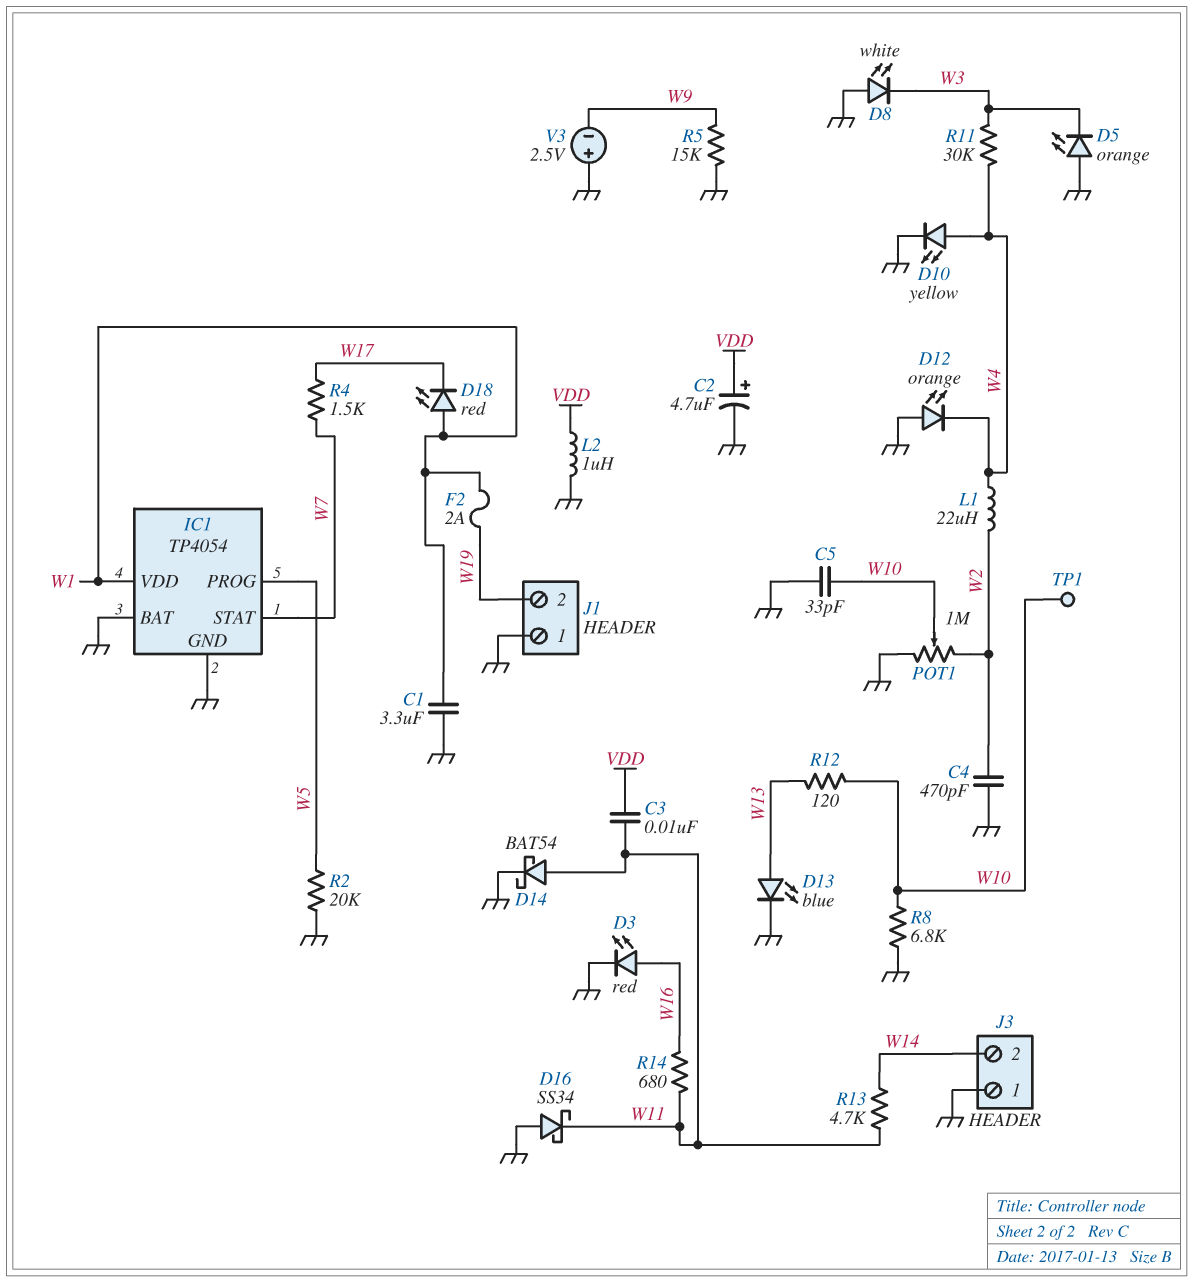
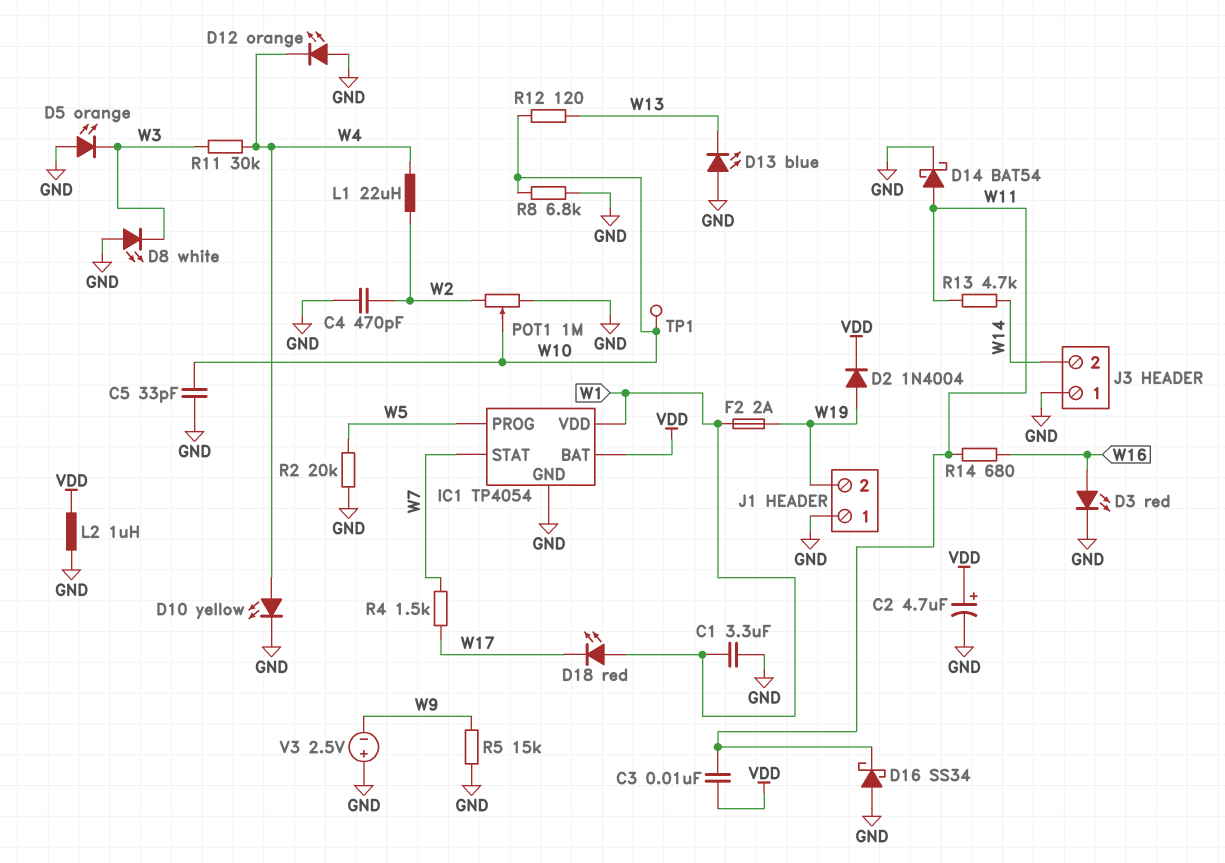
D2: none -> diode 1N4004 (A W19, K VDD)
D13: LED blue (A W13, K GND) -> LED blue (A GND, K W13)
IC1 pin BAT: GND -> VDD

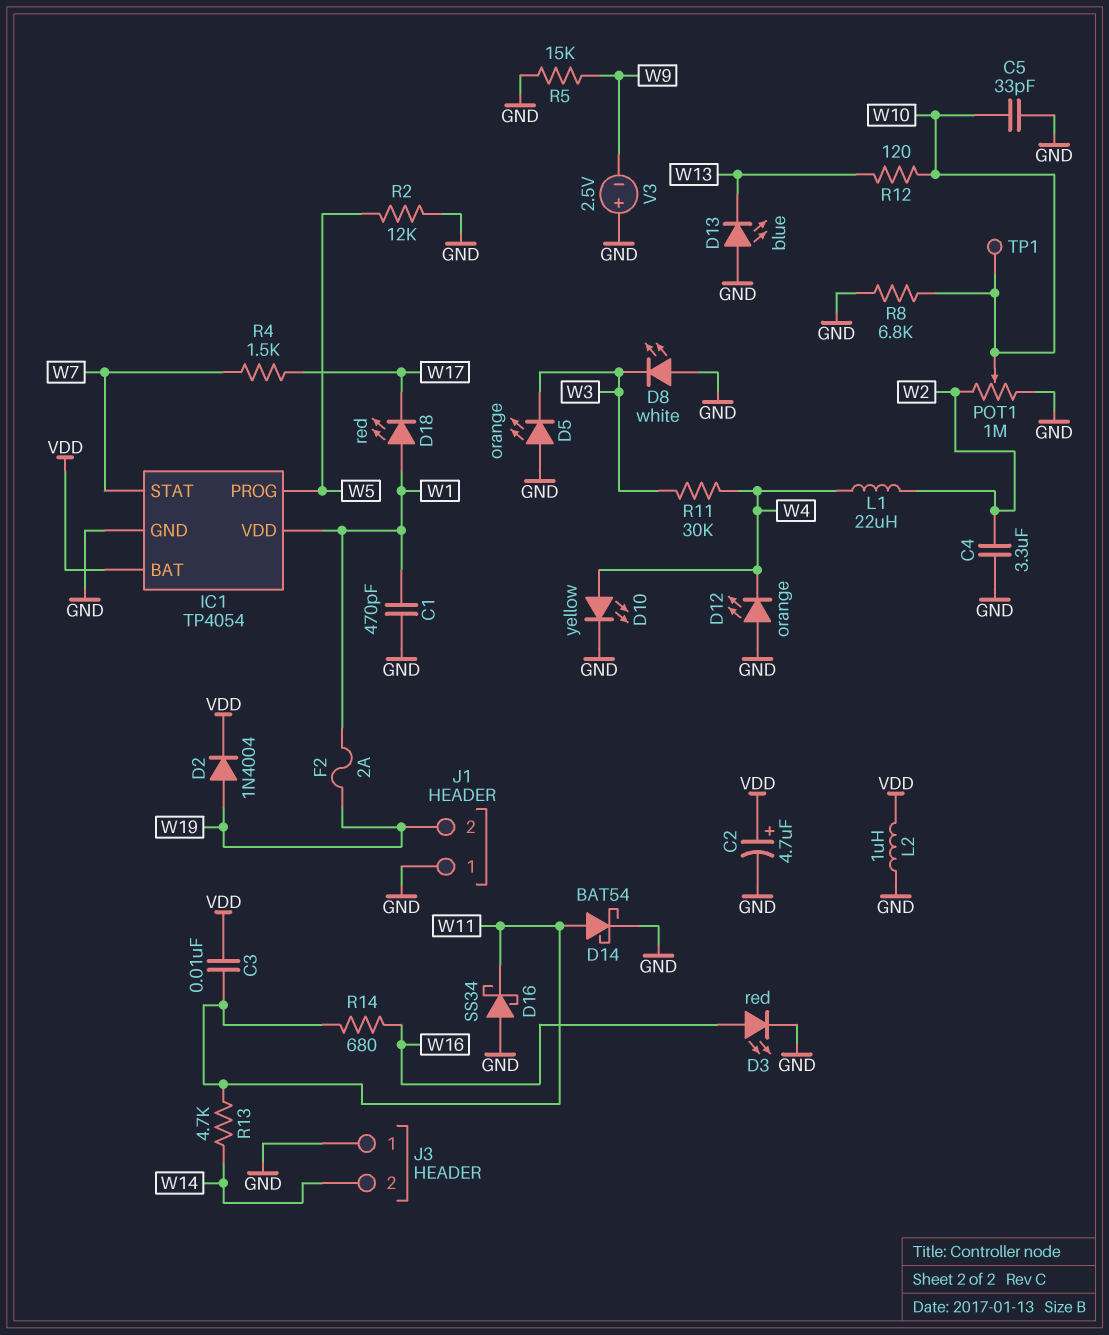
C1: 3.3uF (GND, W1) -> 470pF (GND, W1)
C4: 470pF (GND, W2) -> 3.3uF (GND, W2)
R2: 20k (GND, W5) -> 12k (GND, W5)

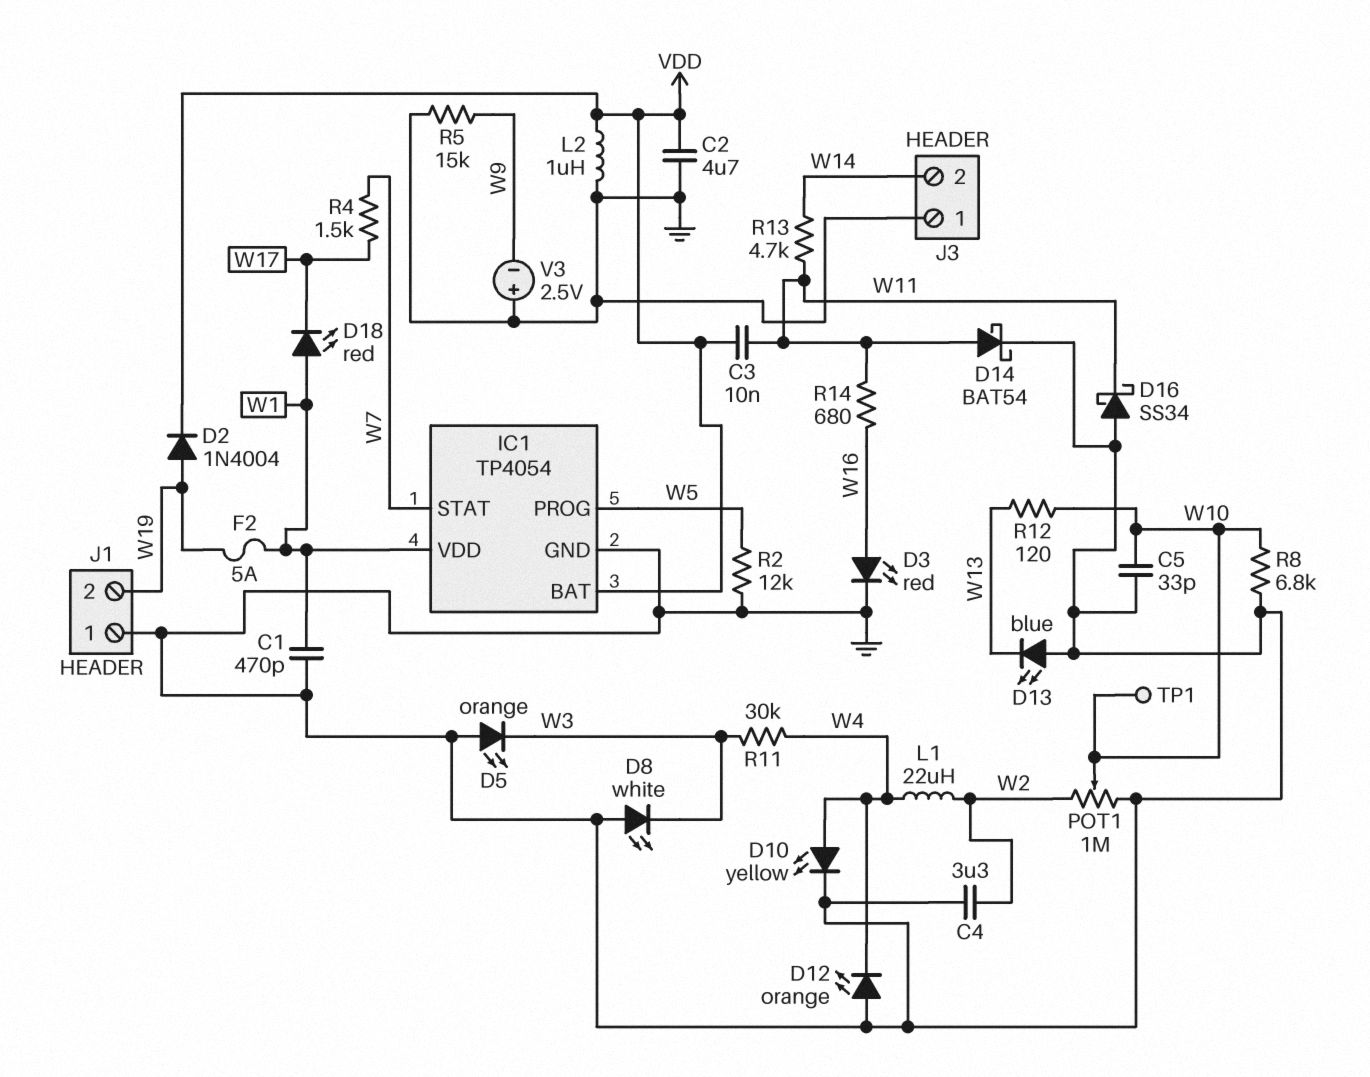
C2: 4.7uF (plus VDD, minus GND) -> 4.7uF (GND, VDD)
F2: 2A (W1, W19) -> 5A (W1, W19)

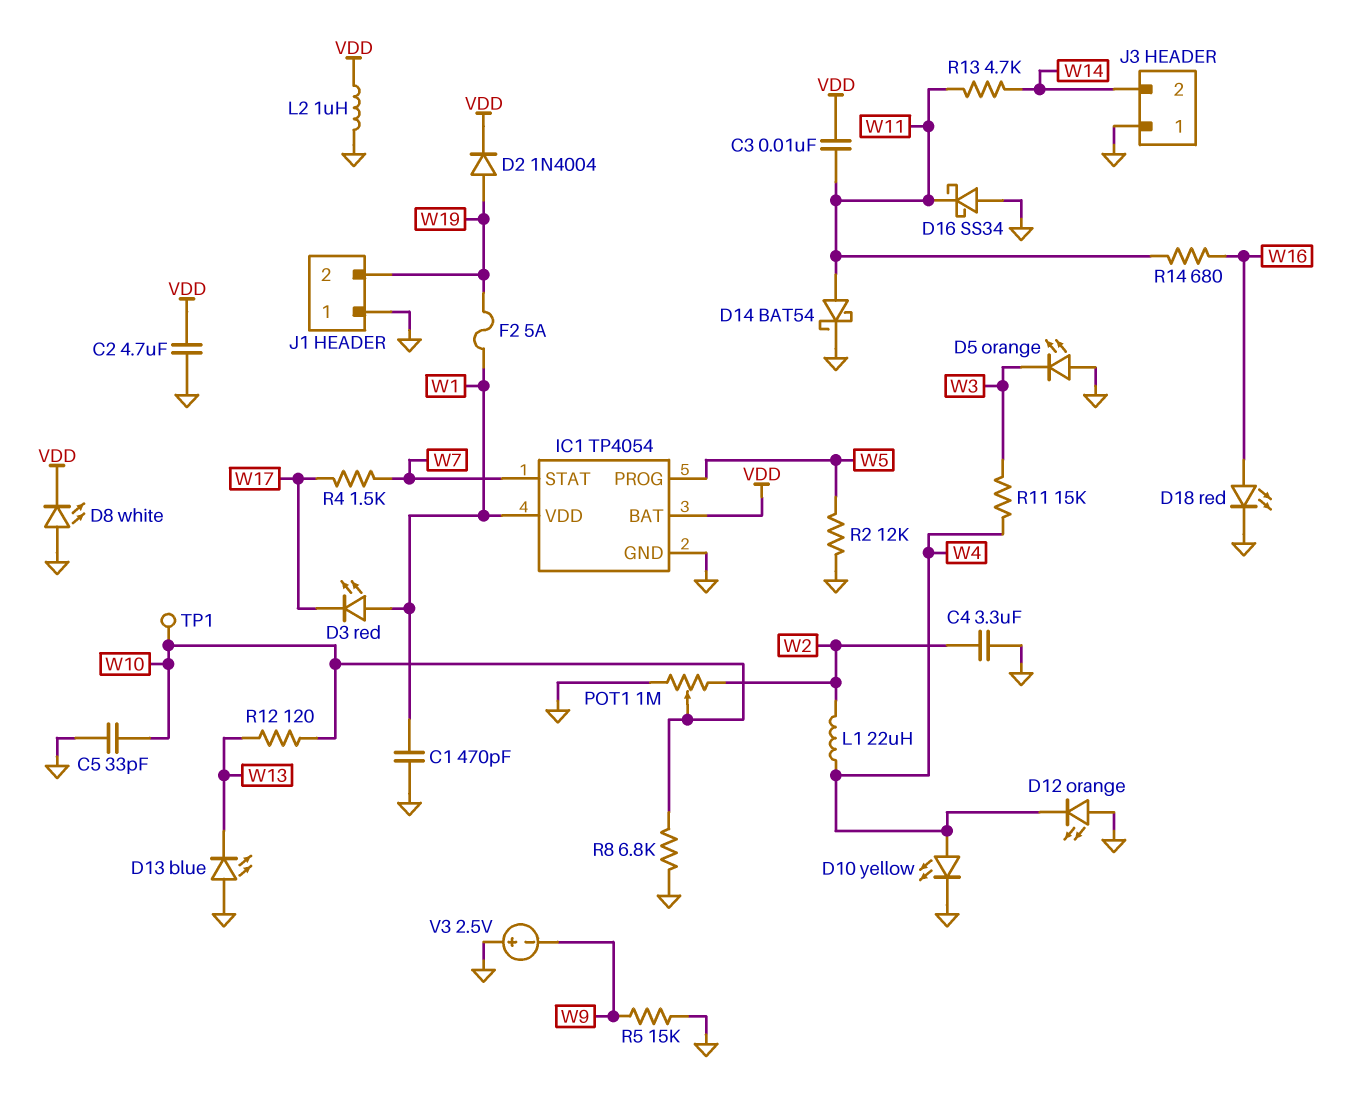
D3: LED red (A W16, K GND) -> LED red (A W1, K W17)
D8: LED white (A GND, K W3) -> LED white (A GND, K VDD)
D18: LED red (A W1, K W17) -> LED red (A W16, K GND)
R11: 30k (W3, W4) -> 15k (W3, W4)

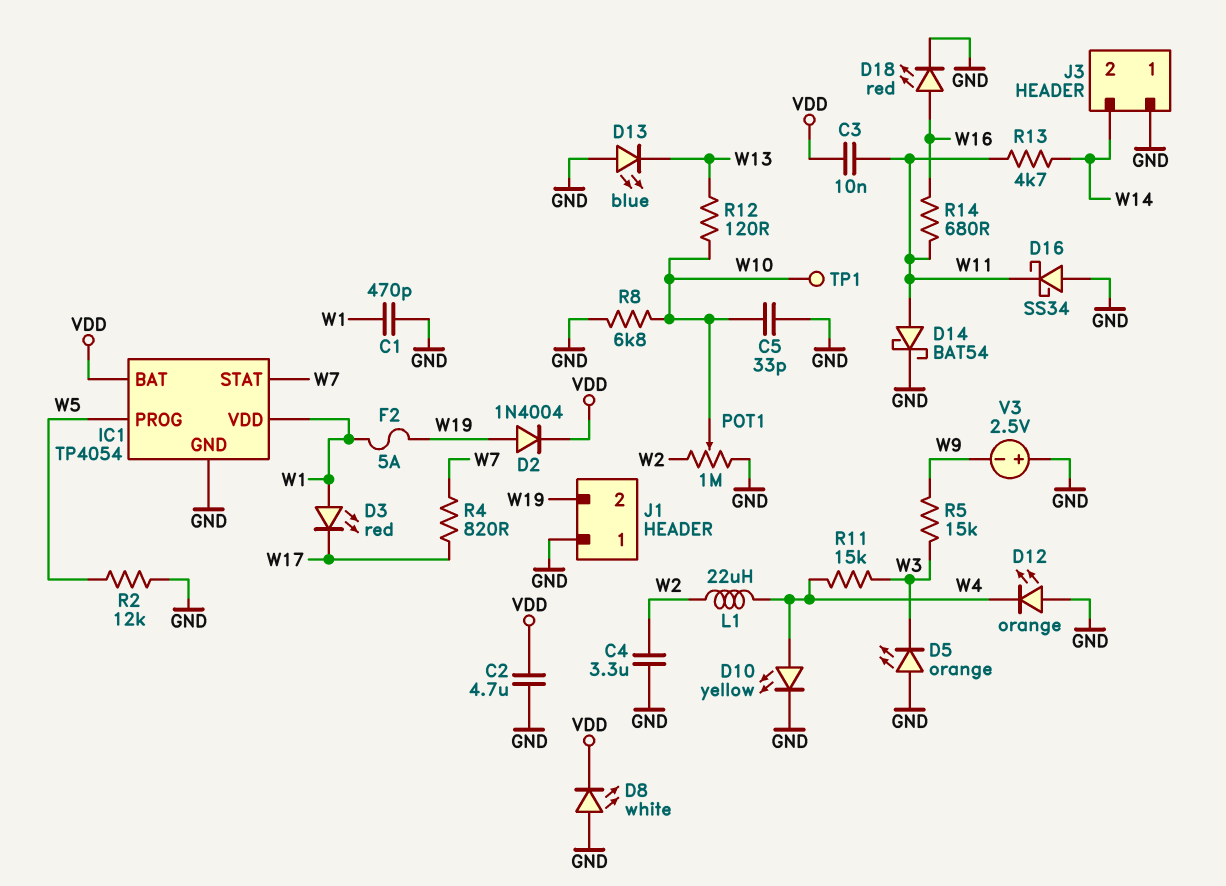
L2: 1uH (GND, VDD) -> none
R4: 1.5k (W7, W17) -> 820 (W7, W17)
R5: 15k (GND, W9) -> 15k (W3, W9)

